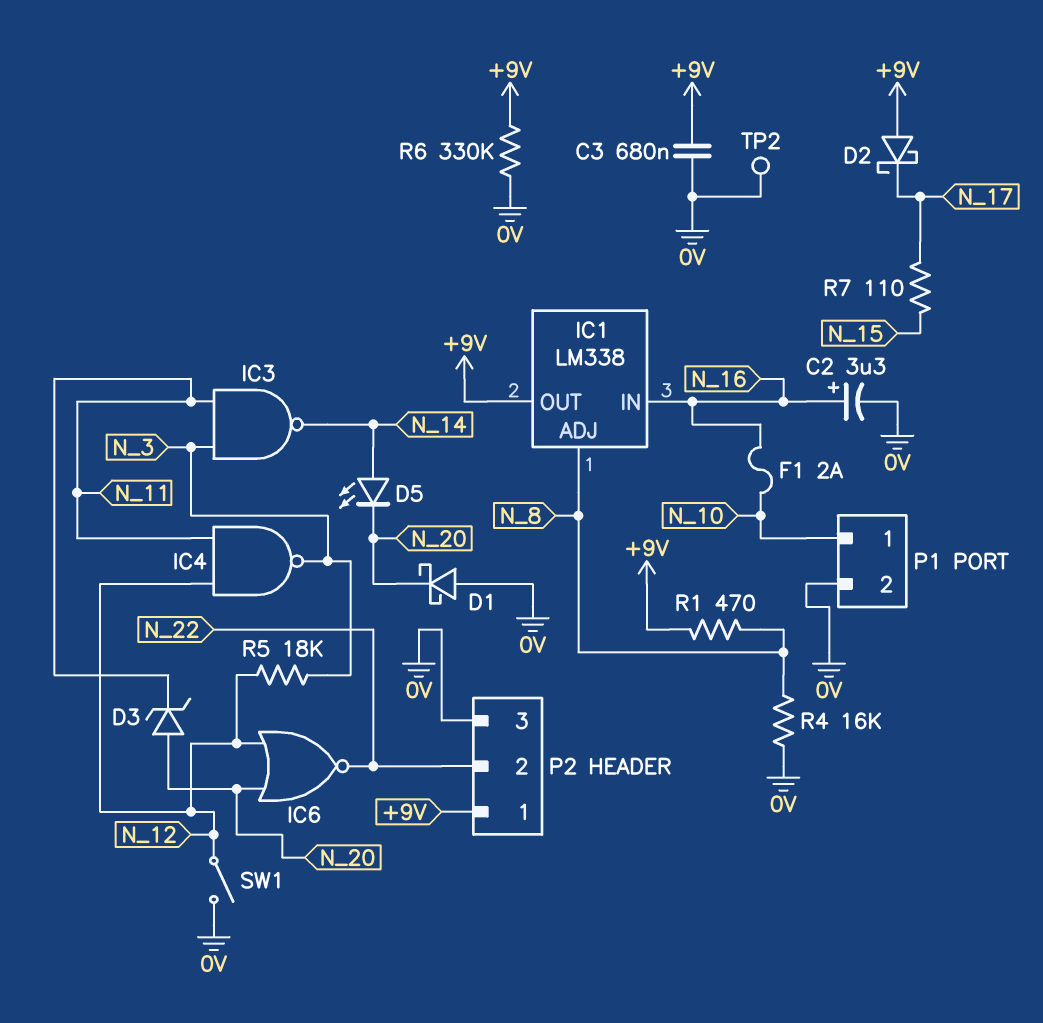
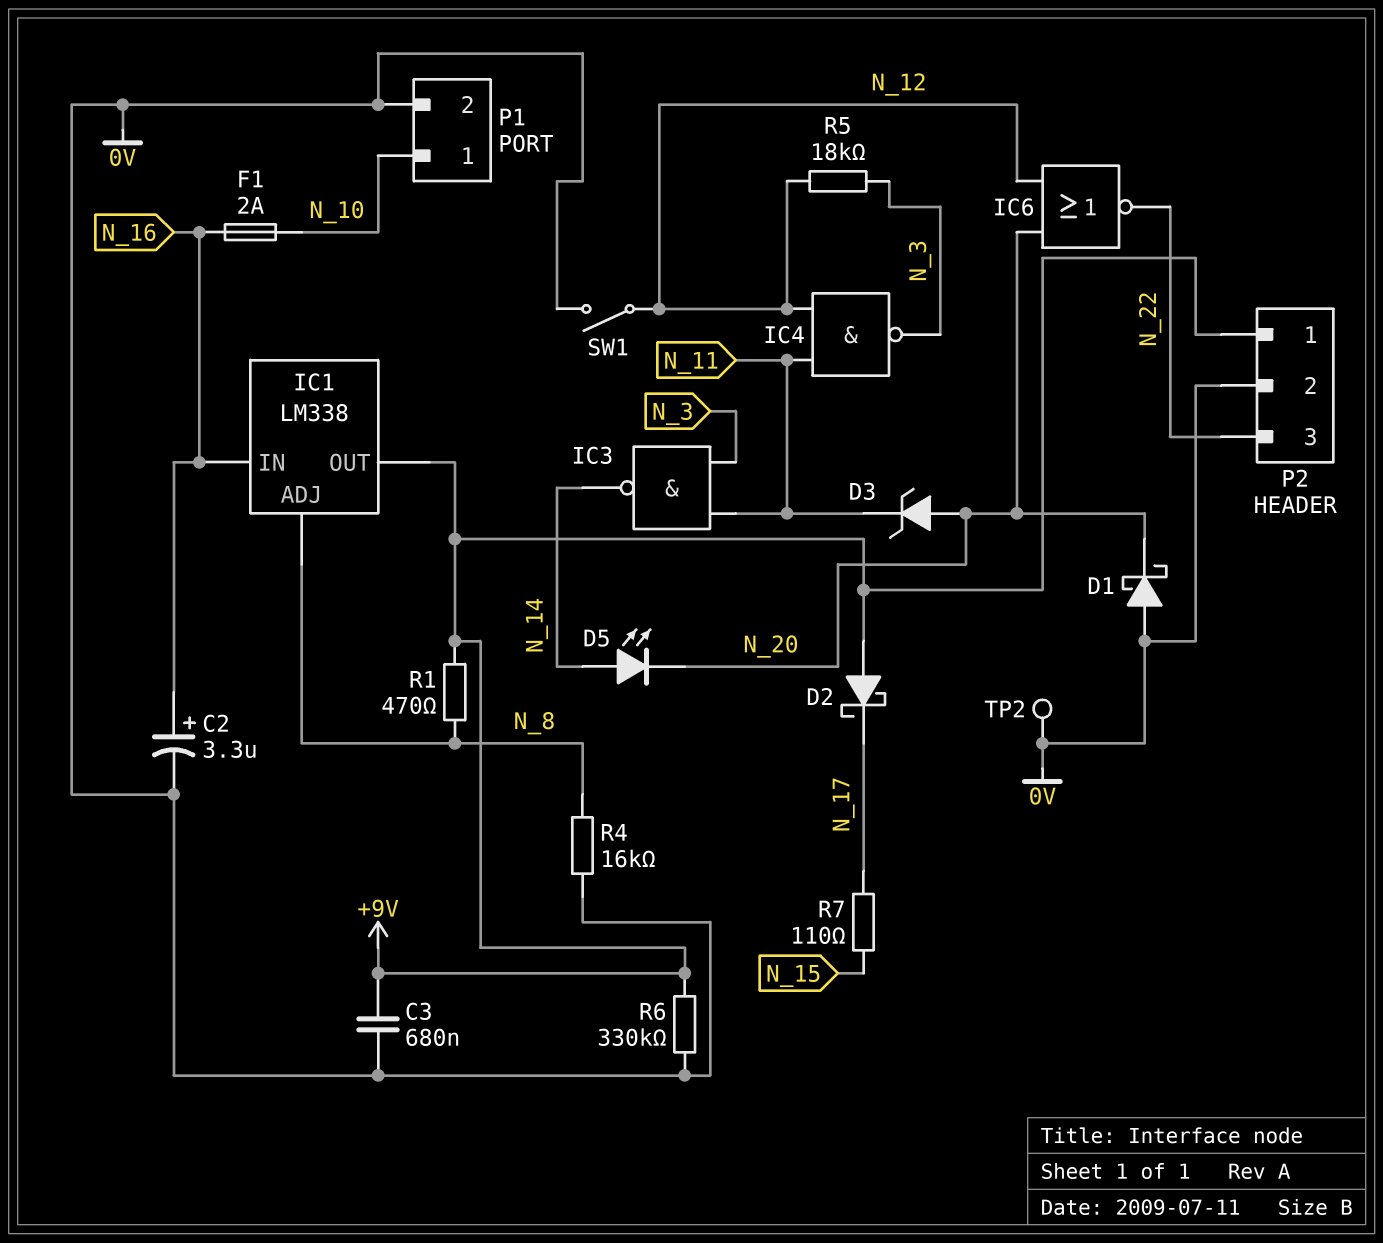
P2 pin 2: N_22 -> 0V
P2 pin 3: 0V -> N_22

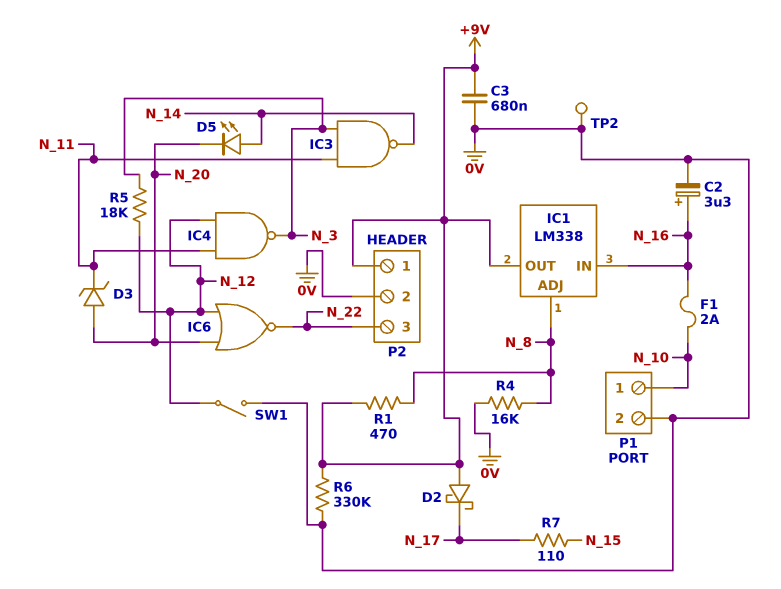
D1: schottky (A 0V, K N_20) -> none

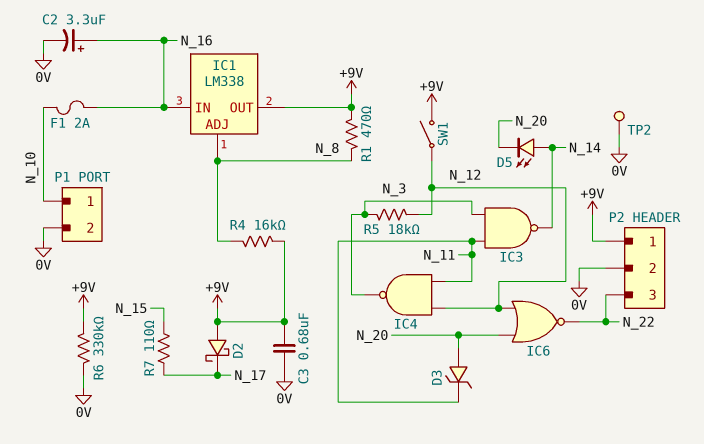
R4: 16k (0V, N_8) -> 16k (+9V, N_8)
SW1: switch (0V, N_12) -> switch (+9V, N_12)

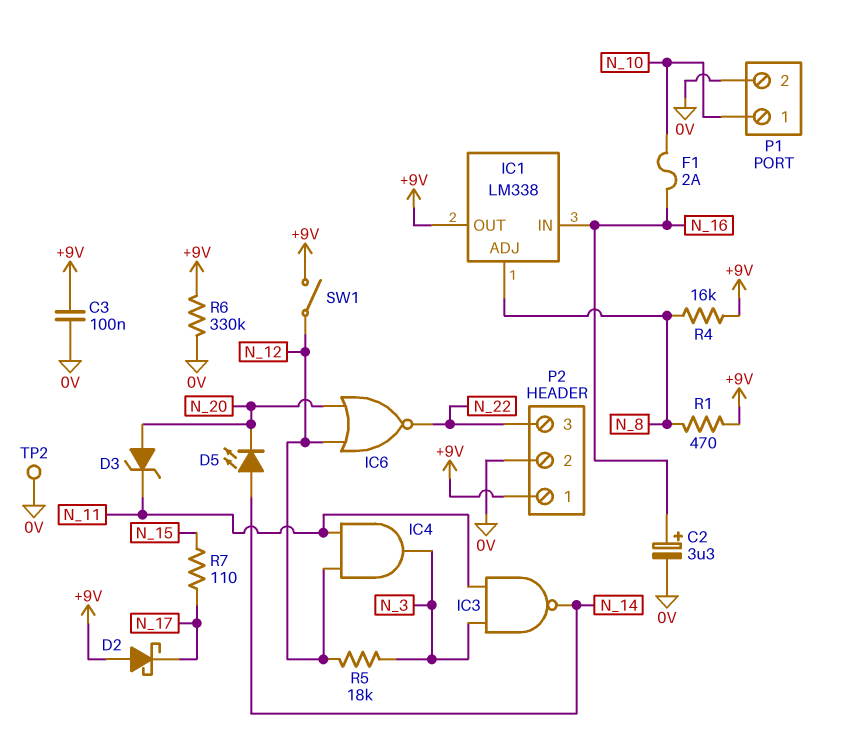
C3: 680nF (+9V, 0V) -> 100nF (+9V, 0V)
IC4: NAND (in N_11, in N_12, out N_3) -> AND (in N_11, in N_12, out N_3)

